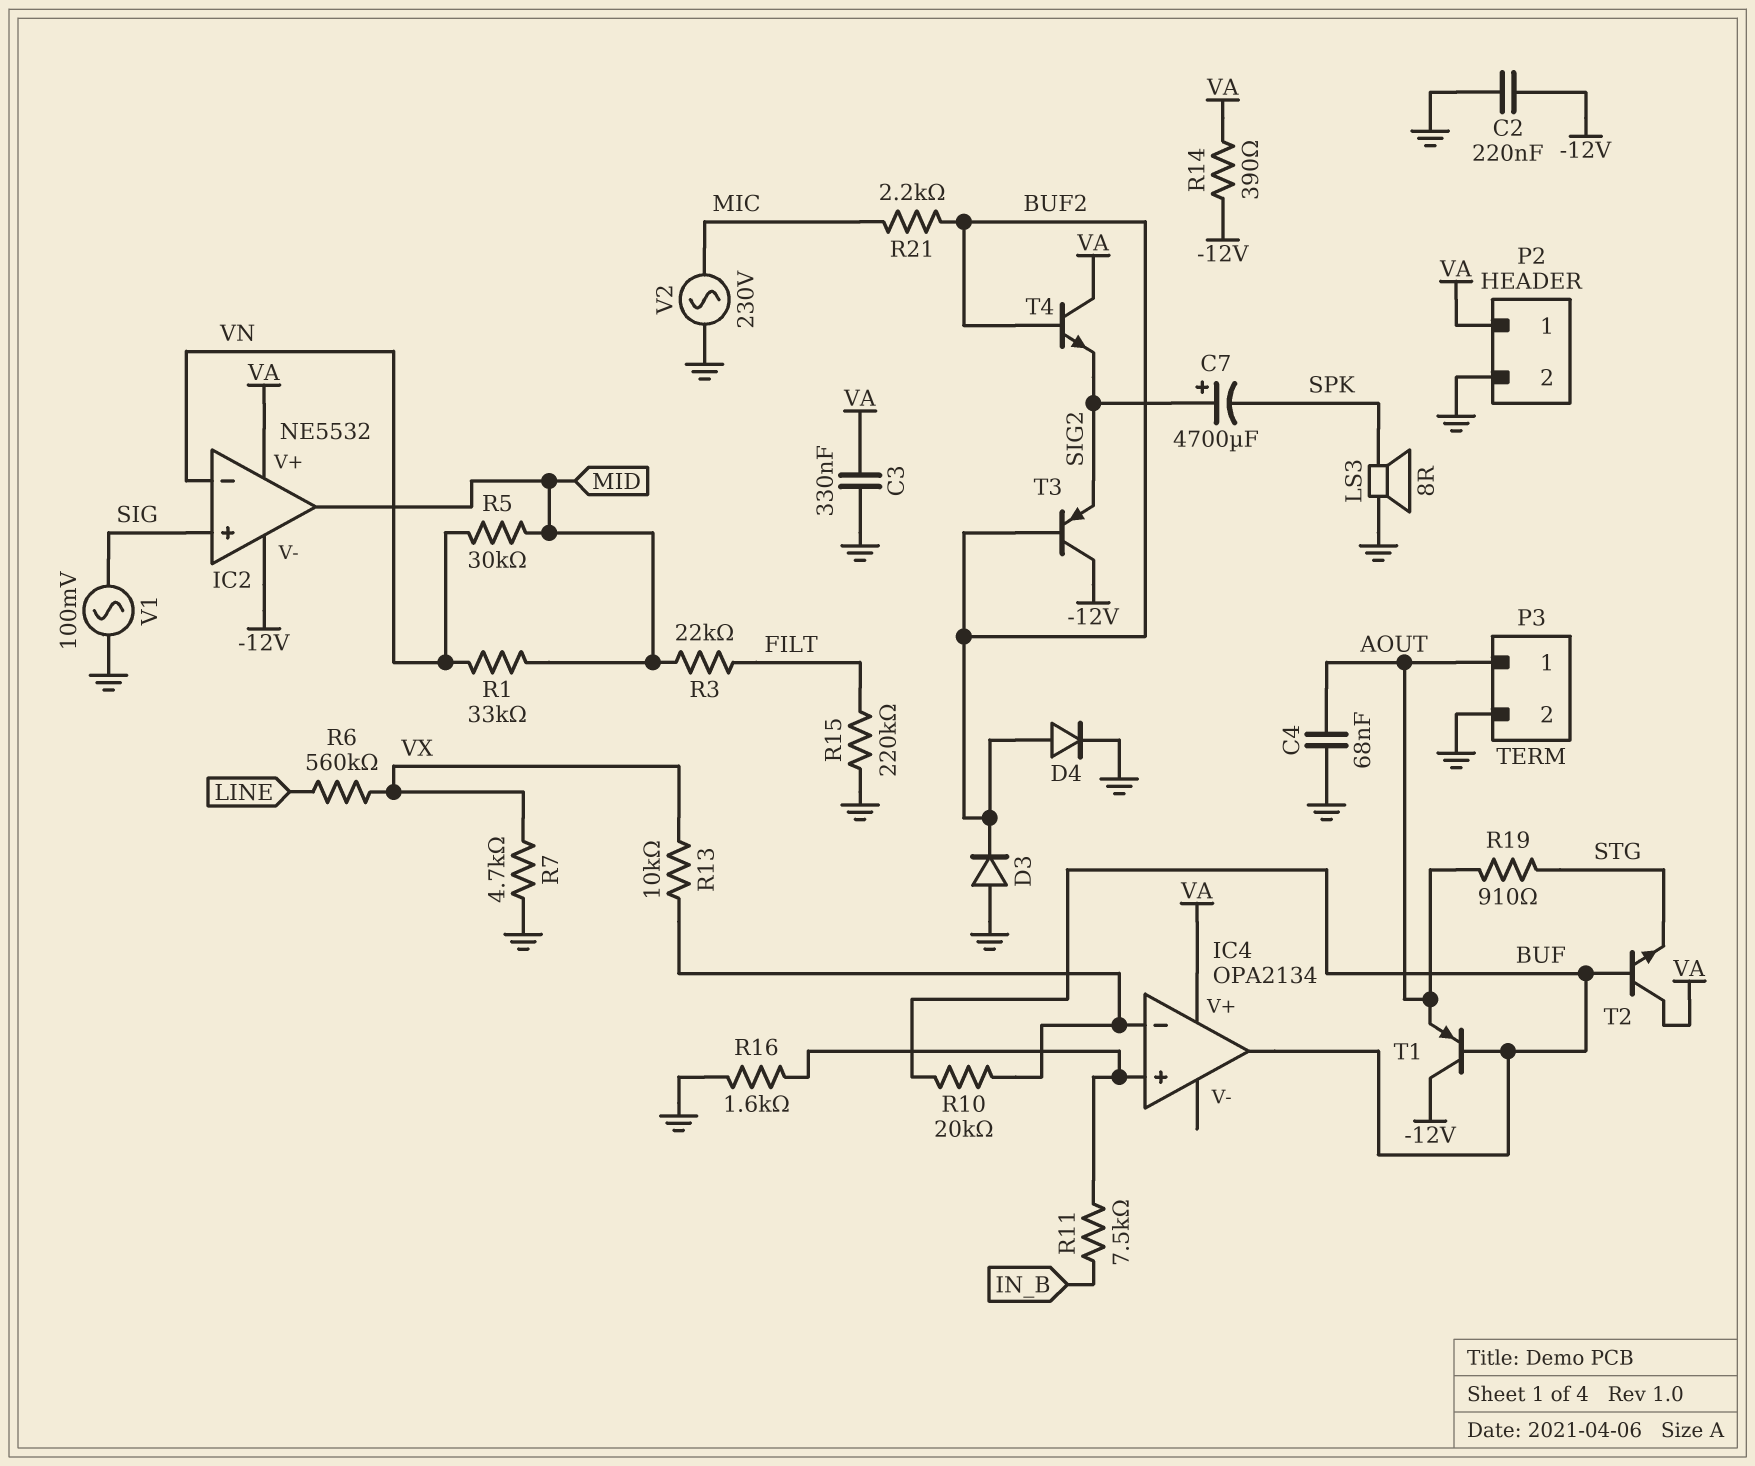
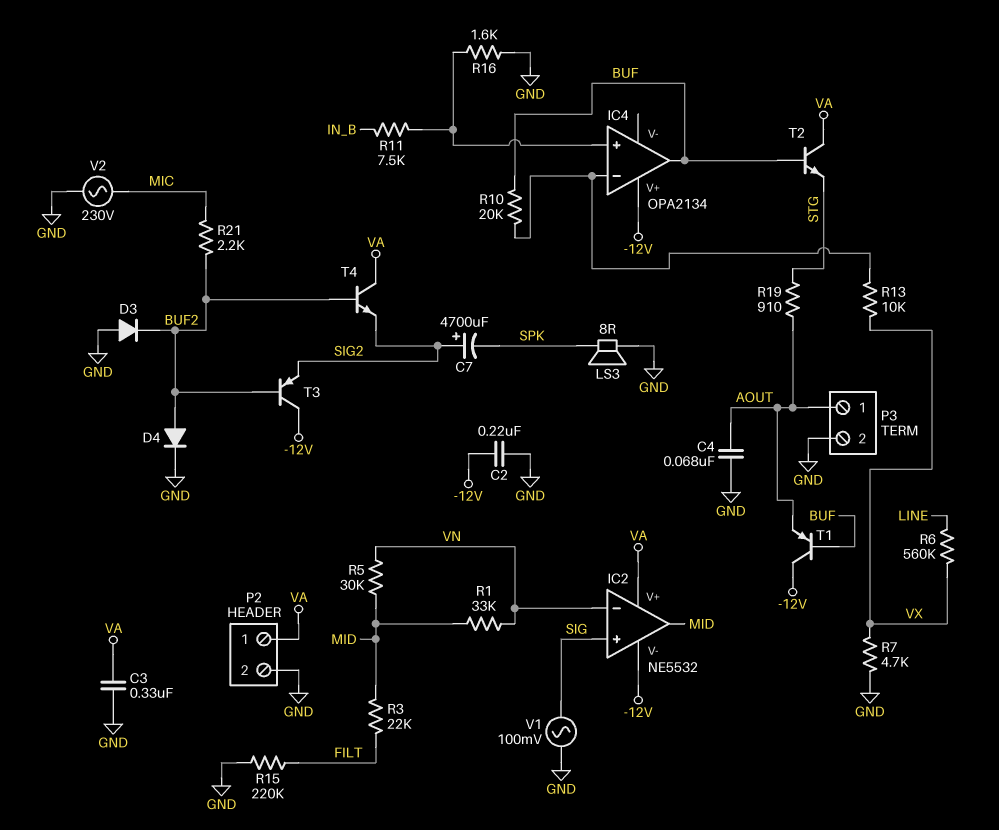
IC4 pin V+: VA -> -12V
R14: 390 (-12V, VA) -> none

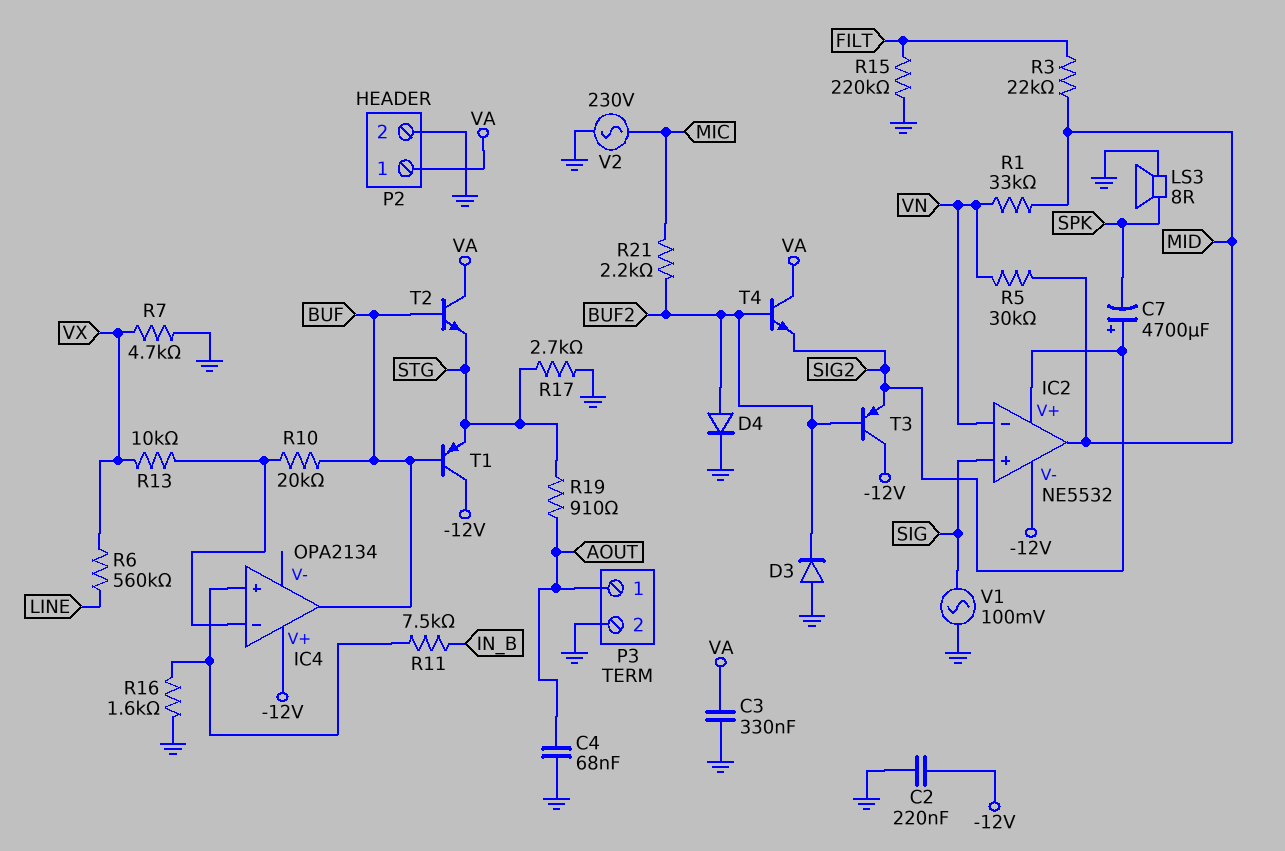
IC2 pin V+: VA -> SIG2
R17: none -> 2.7k (GND, STG)
T1: PNP (B BUF, C -12V, E AOUT) -> PNP (B BUF, C -12V, E STG)

